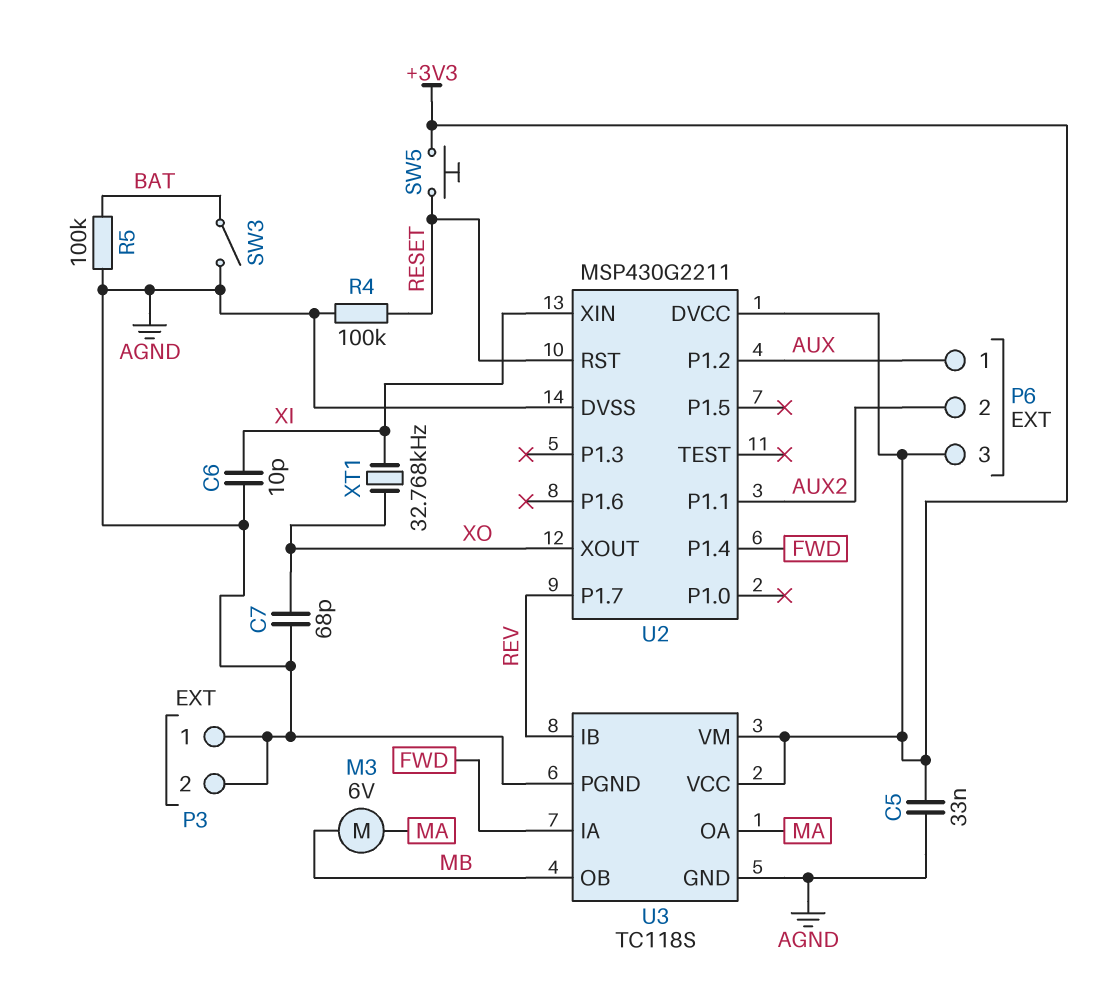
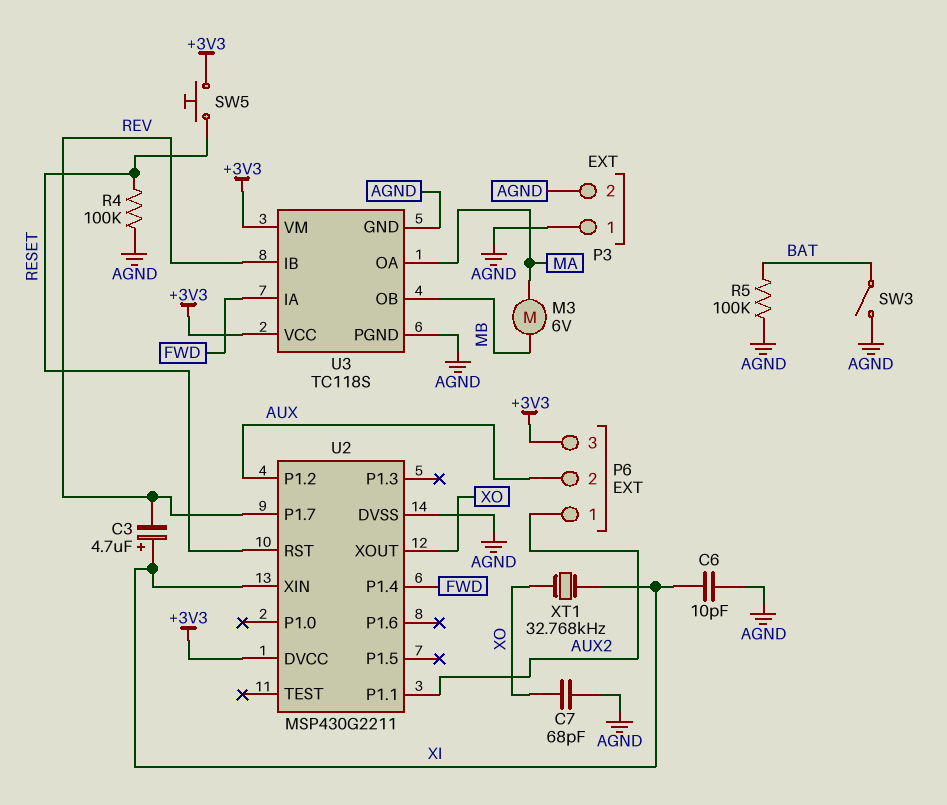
C3: none -> 4.7uF (plus XI, minus REV)
C5: 33nF (+3V3, AGND) -> none
P6 pin 1: AUX -> AUX2
P6 pin 2: AUX2 -> AUX

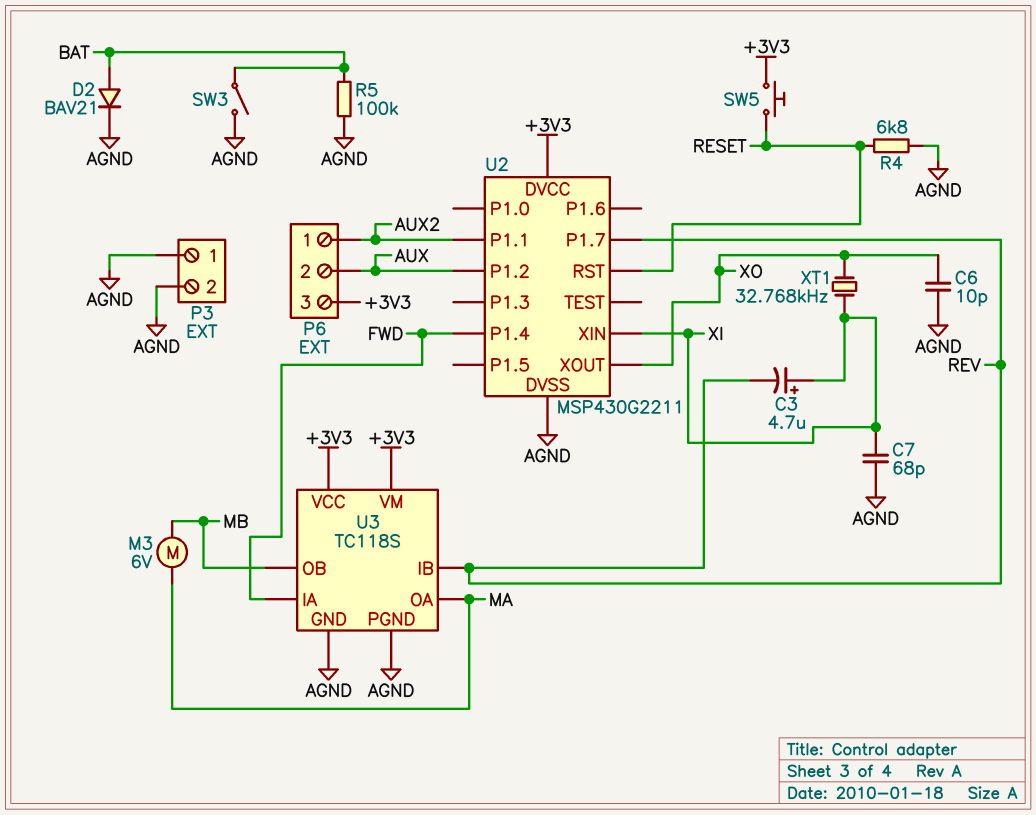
C6: 10pF (AGND, XI) -> 10pF (AGND, XO)
C7: 68pF (AGND, XO) -> 68pF (AGND, XI)
D2: none -> diode BAV21 (A BAT, K AGND)
R4: 100k (AGND, RESET) -> 6.8k (AGND, RESET)

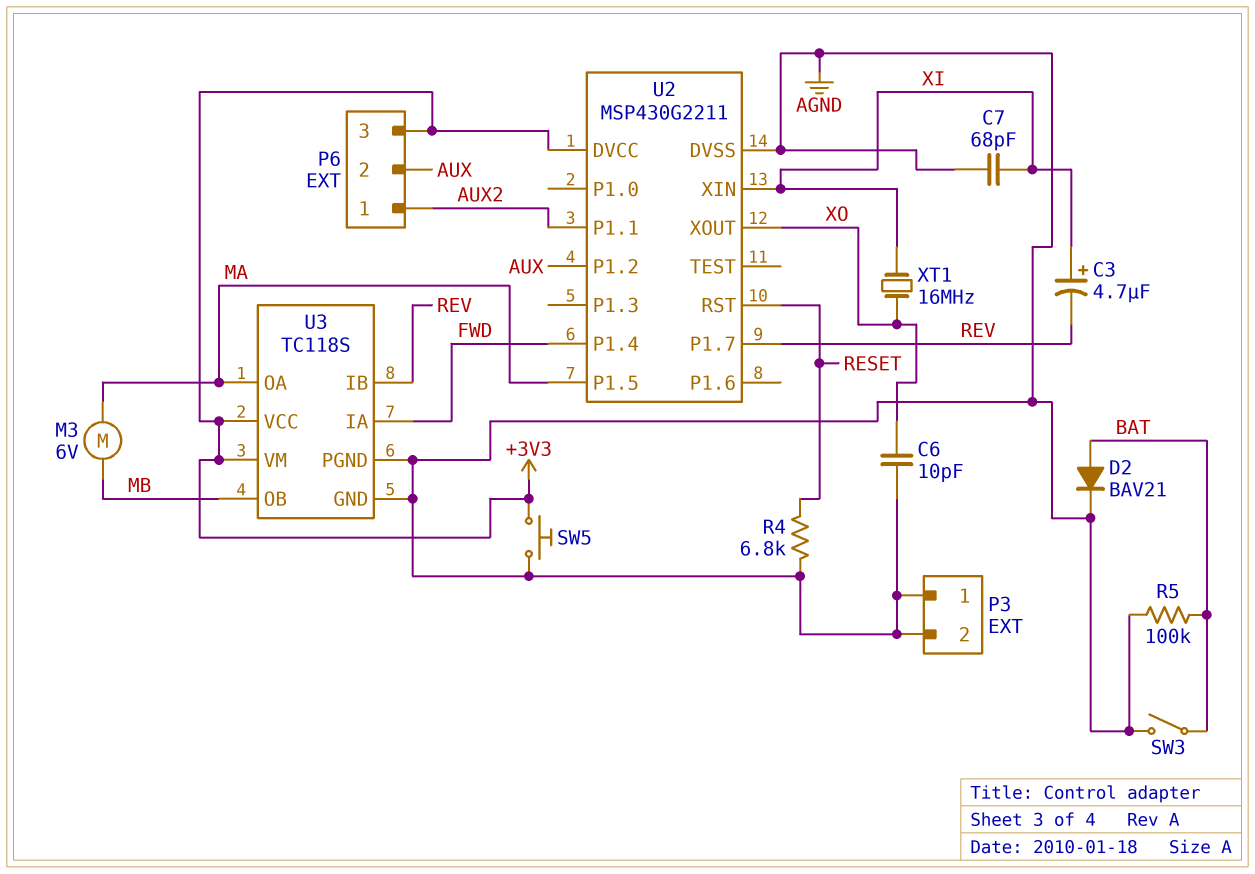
SW5: button (+3V3, RESET) -> button (+3V3, AGND)
U2 pin P1.5: none -> MA
XT1: 32.768kHz (XI, XO) -> 16MHz (XI, XO)

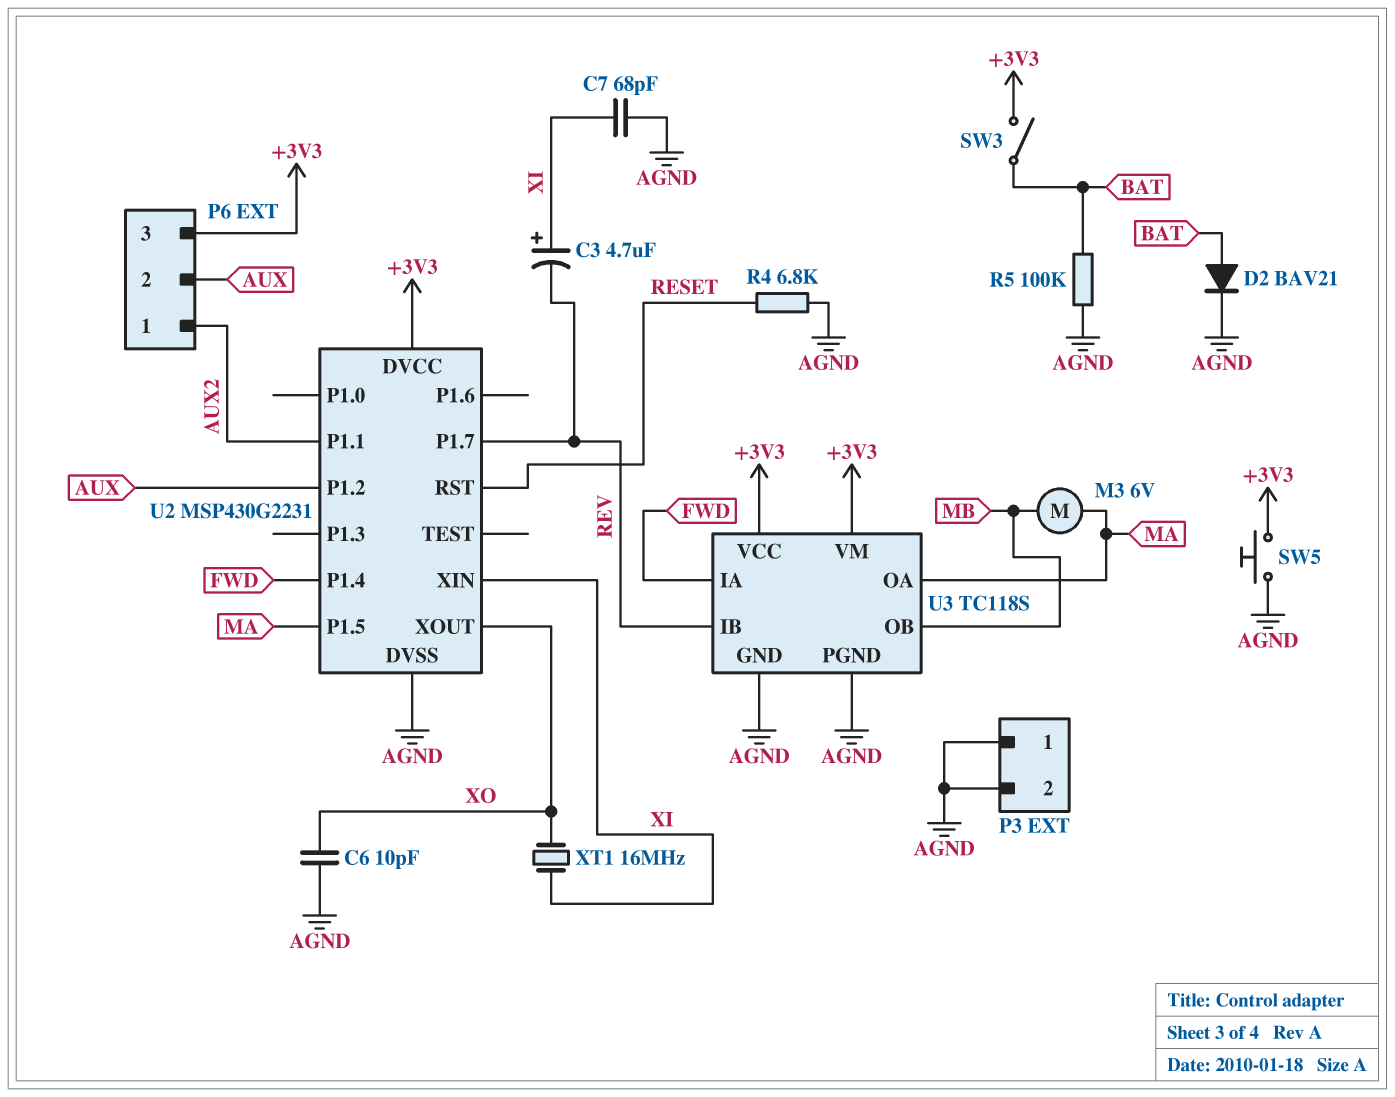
SW3: switch (AGND, BAT) -> switch (+3V3, BAT)
U2: MSP430G2211 -> MSP430G2231

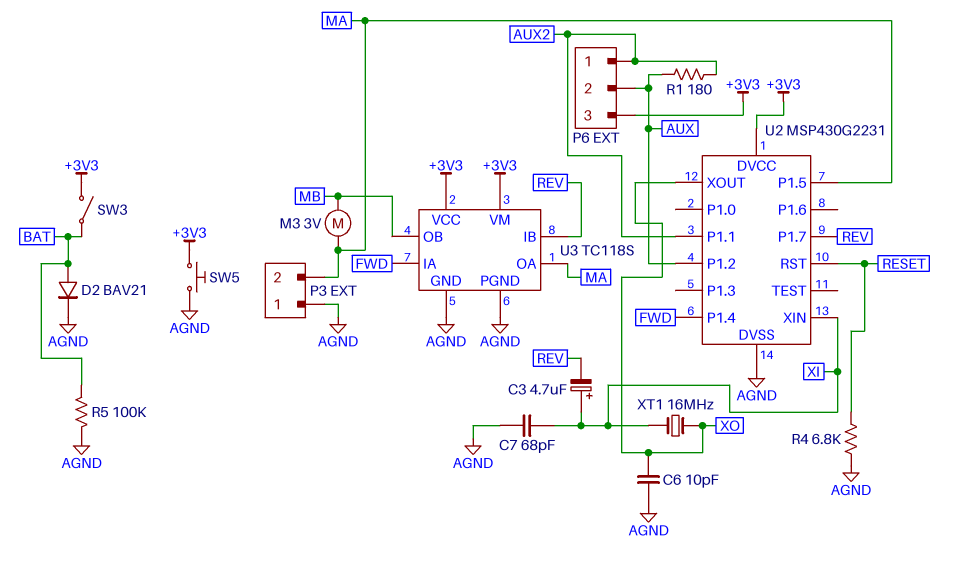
M3: motor 6V (MA, MB) -> motor 3V (MA, MB)
P3 pin 2: AGND -> MA
R1: none -> 180 (AUX, AUX2)

